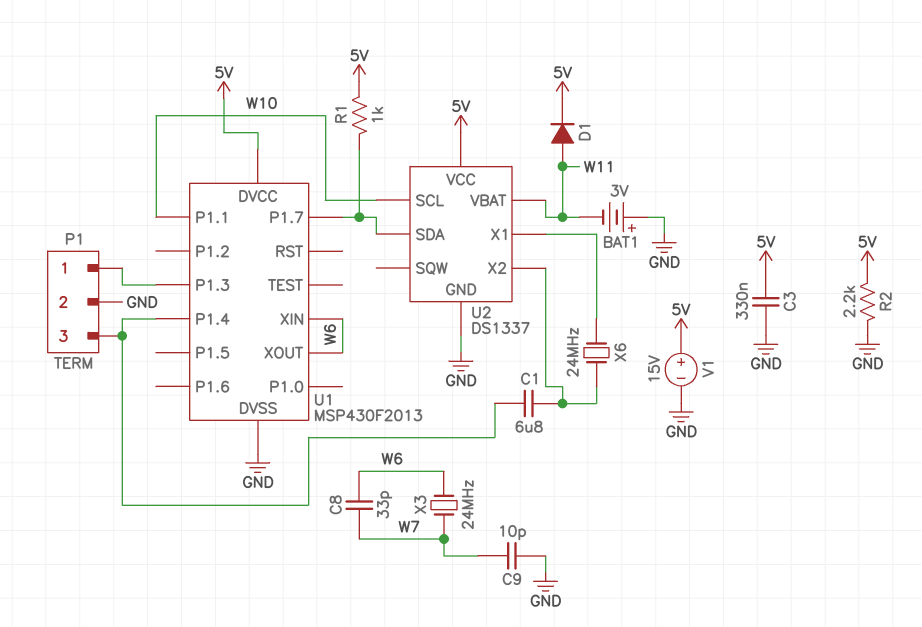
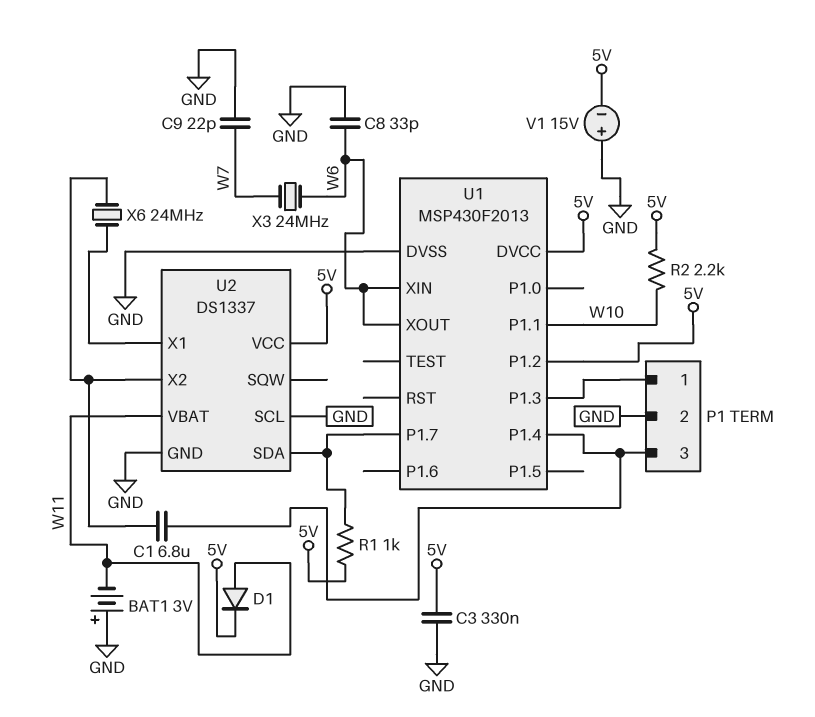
C8: 33pF (W6, W7) -> 33pF (GND, W6)
C9: 10pF (GND, W7) -> 22pF (GND, W7)
R2: 2.2k (5V, GND) -> 2.2k (5V, W10)
U1 pin P1.2: none -> 5V
U2 pin SCL: W10 -> GND
V1: 15V (plus 5V, minus GND) -> 15V (plus GND, minus 5V)

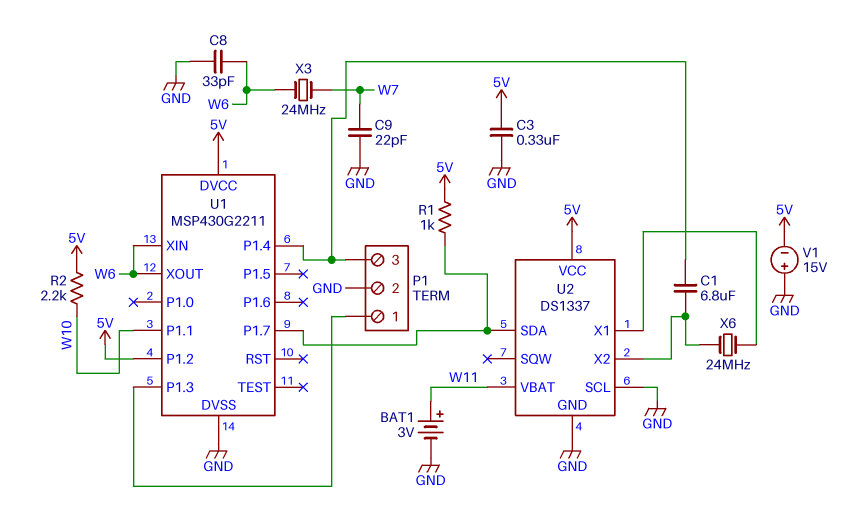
BAT1: 3V (plus GND, minus W11) -> 3V (plus W11, minus GND)
D1: diode (A W11, K 5V) -> none
U1: MSP430F2013 -> MSP430G2211

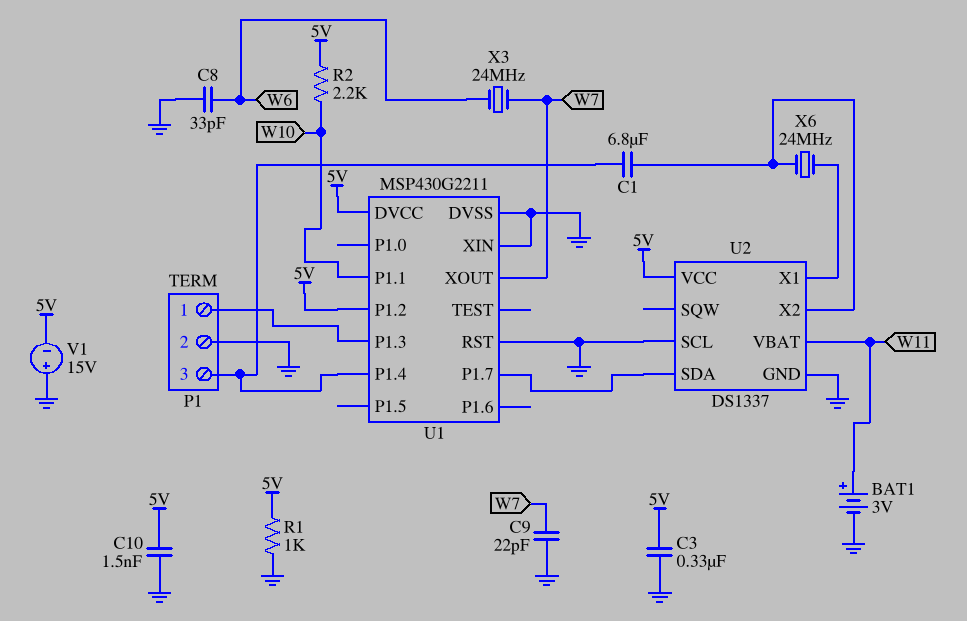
C10: none -> 1.5nF (5V, GND)
R1: 1k (5V, U1/P1.7) -> 1k (5V, GND)
U1 pin RST: none -> GND
U1 pin XIN: W6 -> GND
U1 pin XOUT: W6 -> W7

